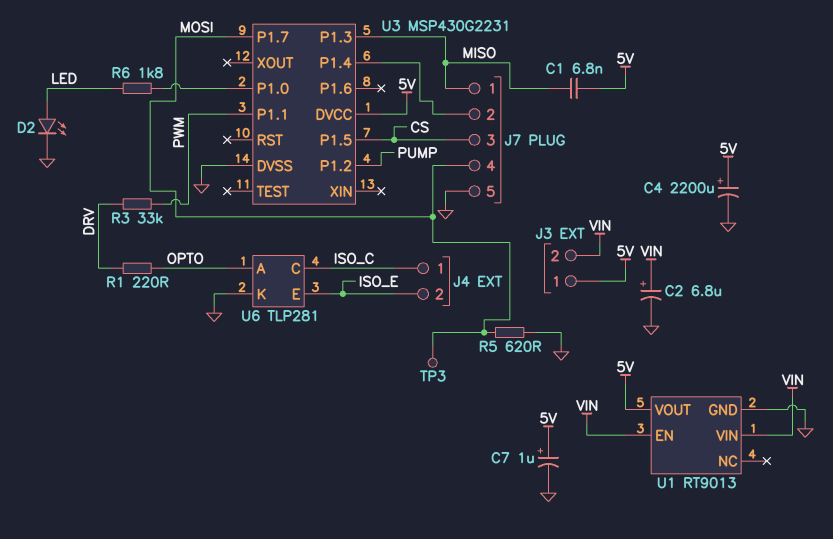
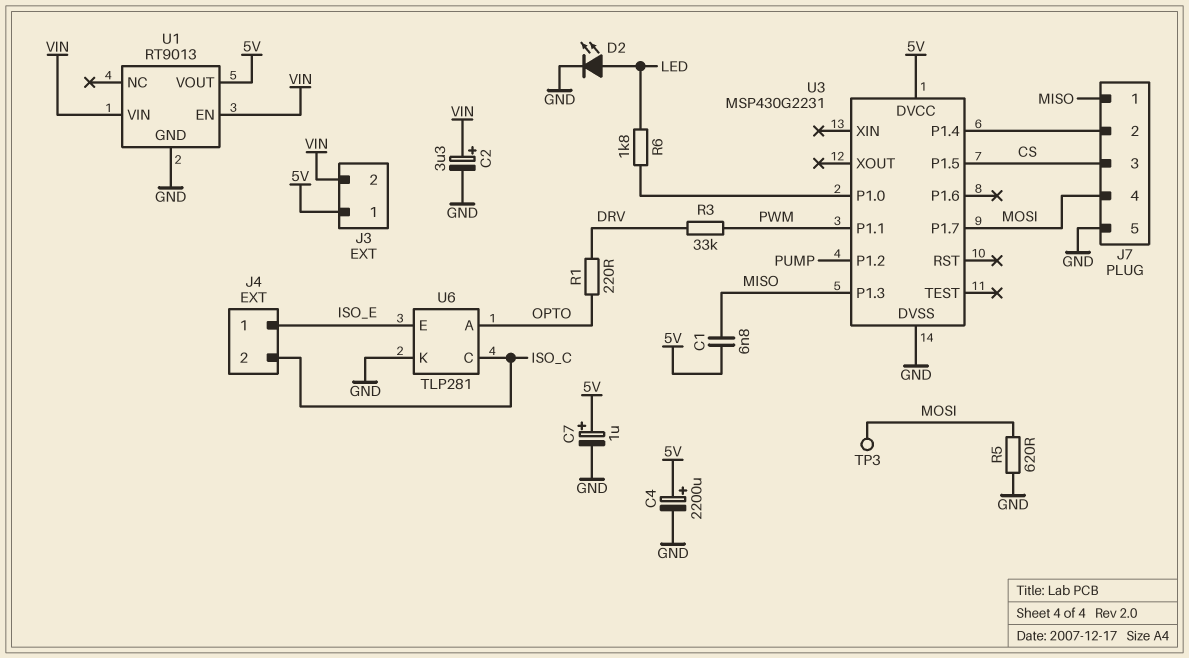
C2: 6.8uF (plus VIN, minus GND) -> 3.3uF (plus VIN, minus GND)
J4 pin 1: ISO_C -> ISO_E
J4 pin 2: ISO_E -> ISO_C

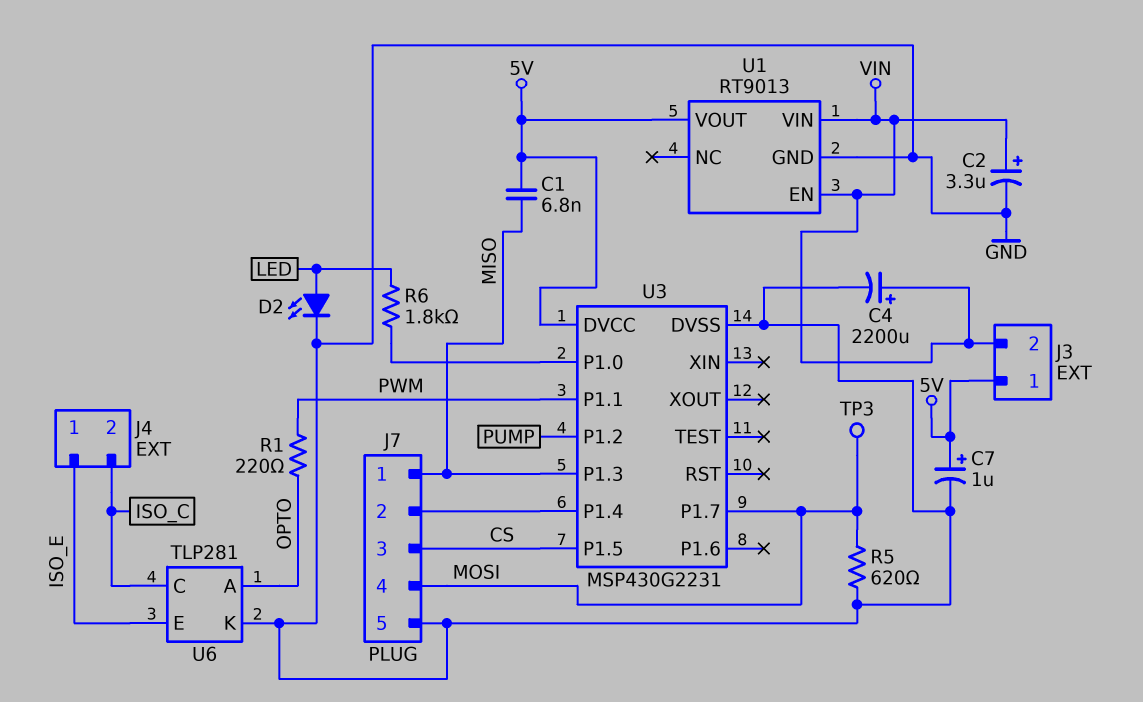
C4: 2200uF (plus 5V, minus GND) -> 2200uF (plus VIN, minus GND)
R1: 220 (DRV, OPTO) -> 220 (OPTO, PWM)
R3: 33k (DRV, PWM) -> none

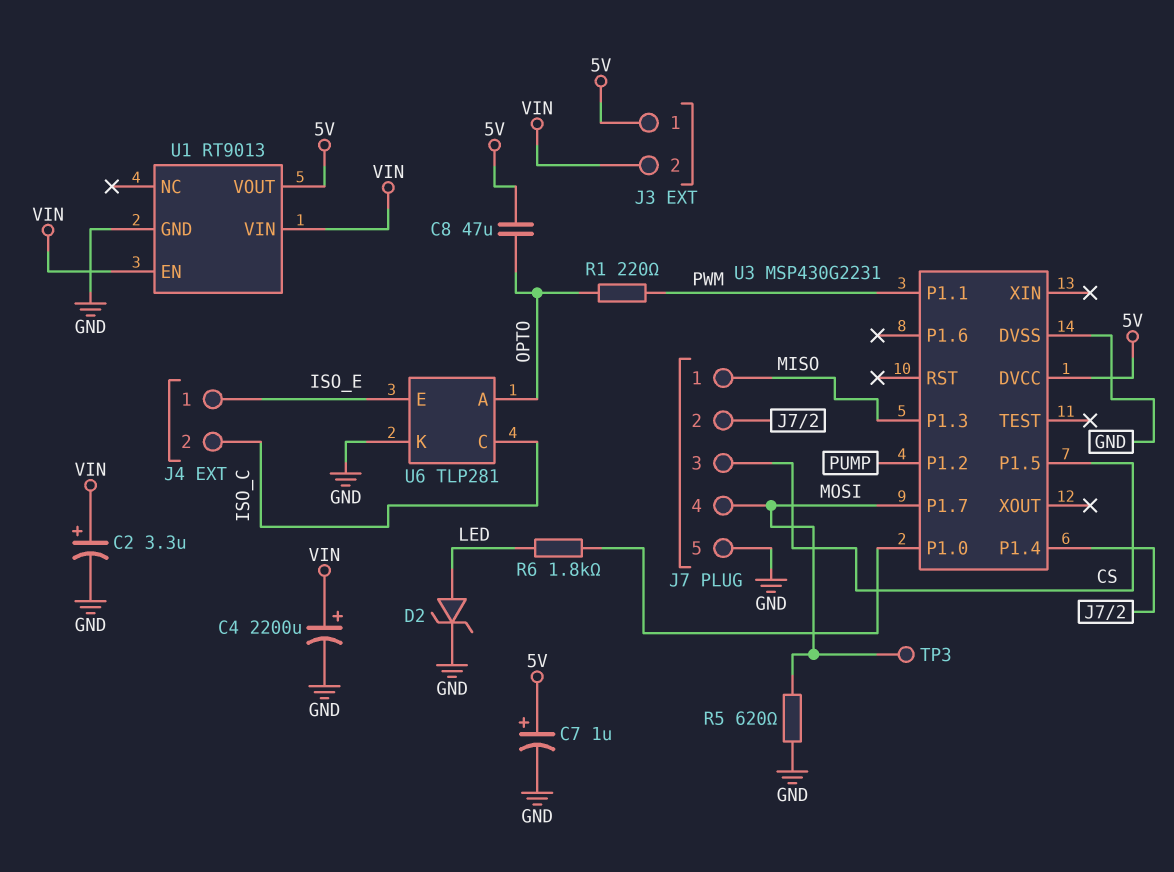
C1: 6.8nF (5V, MISO) -> none
C8: none -> 47uF (5V, OPTO)
D2: LED (A LED, K GND) -> zener (A LED, K GND)

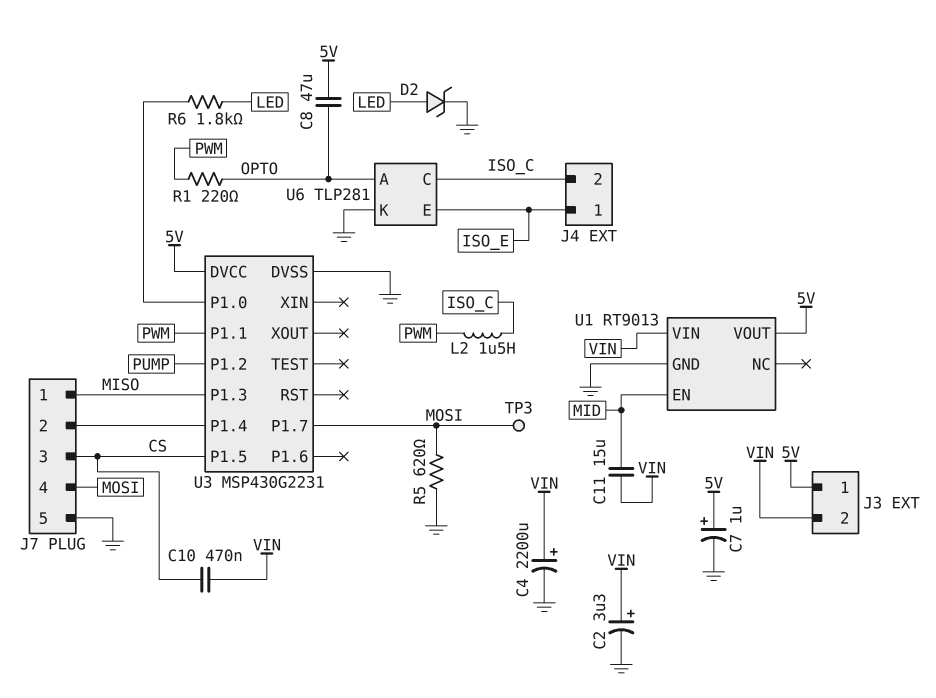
C10: none -> 470nF (CS, VIN)
C11: none -> 15uF (MID, VIN)
L2: none -> 1.5uH (ISO_C, PWM)
U1 pin EN: VIN -> MID

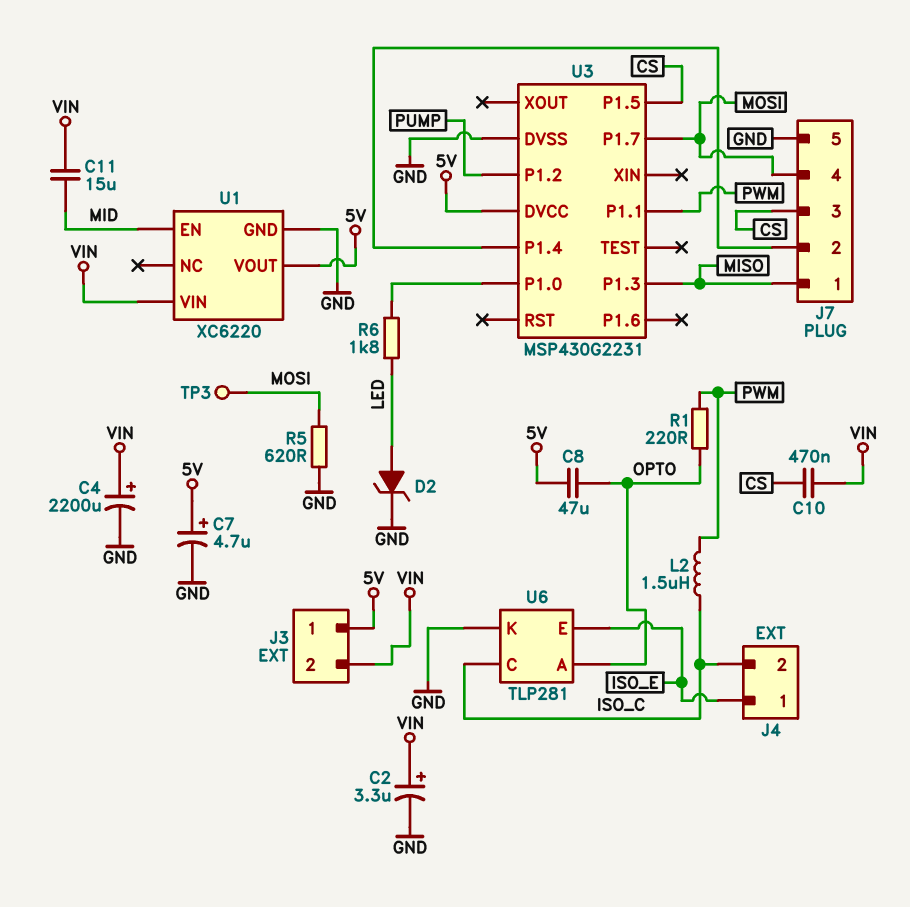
C7: 1uF (plus 5V, minus GND) -> 4.7uF (plus 5V, minus GND)
U1: RT9013 -> XC6220

